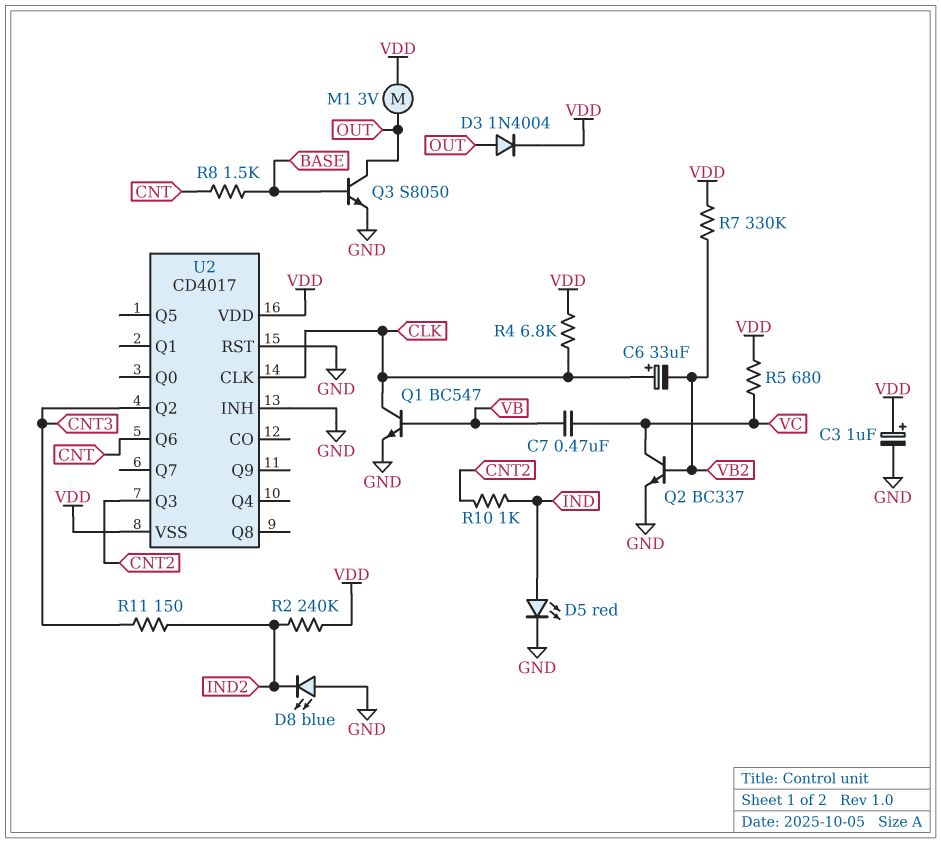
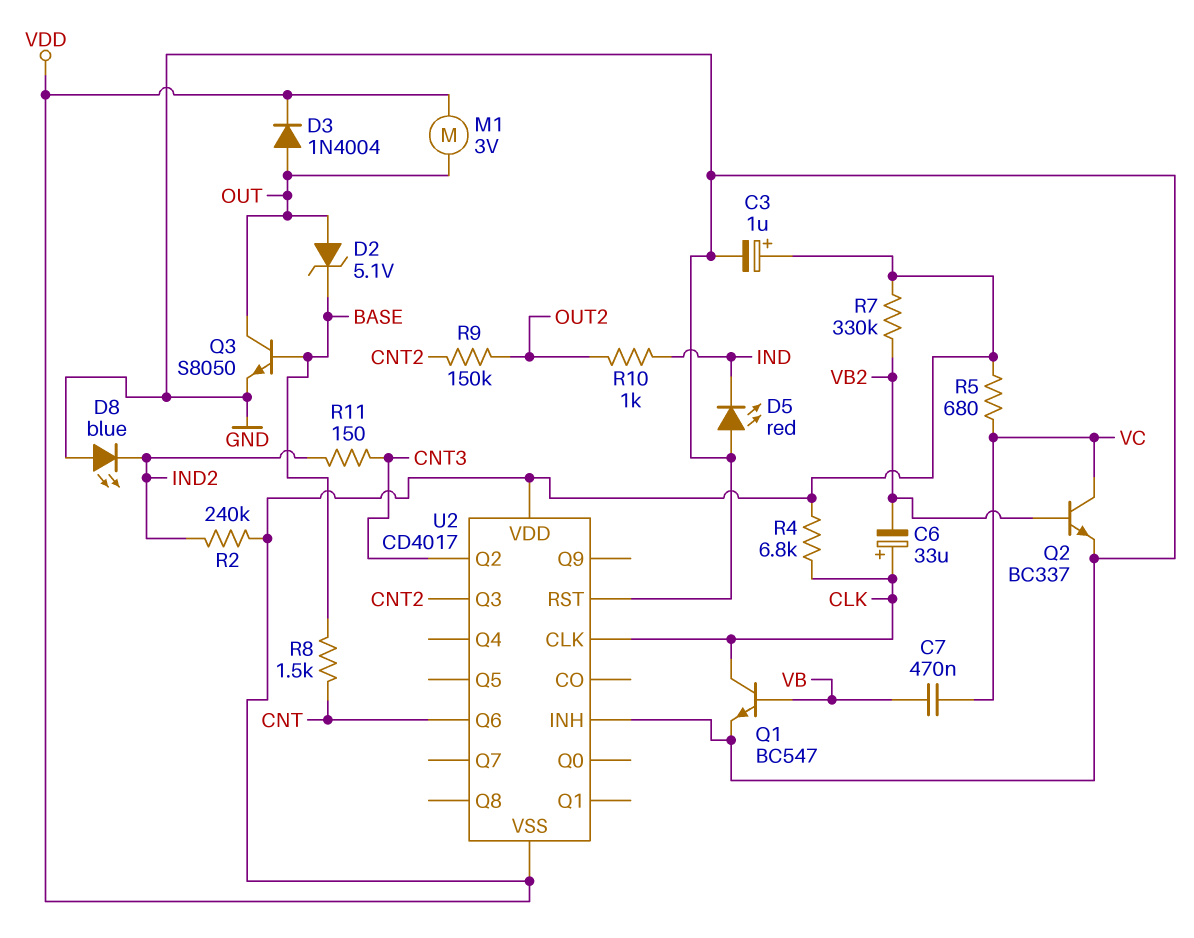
D2: none -> zener 5.1V (A OUT, K BASE)
D5: LED red (A IND, K GND) -> LED red (A GND, K IND)
R9: none -> 150k (CNT2, OUT2)
R10: 1k (CNT2, IND) -> 1k (IND, OUT2)

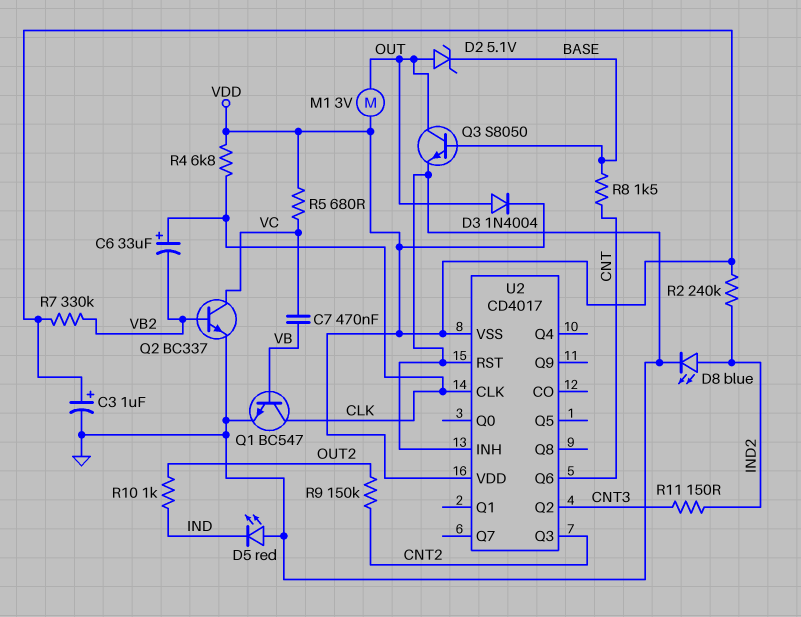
D8: LED blue (A GND, K IND2) -> LED blue (A IND2, K GND)

